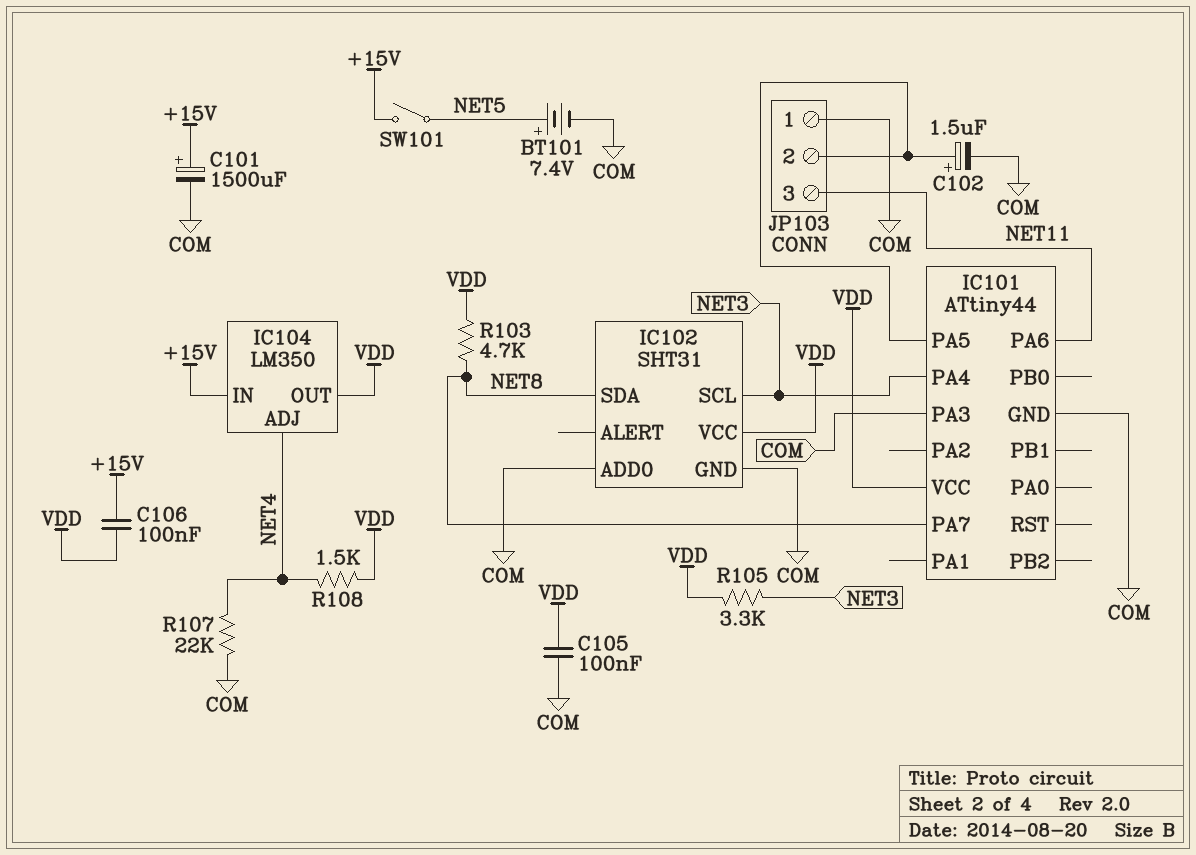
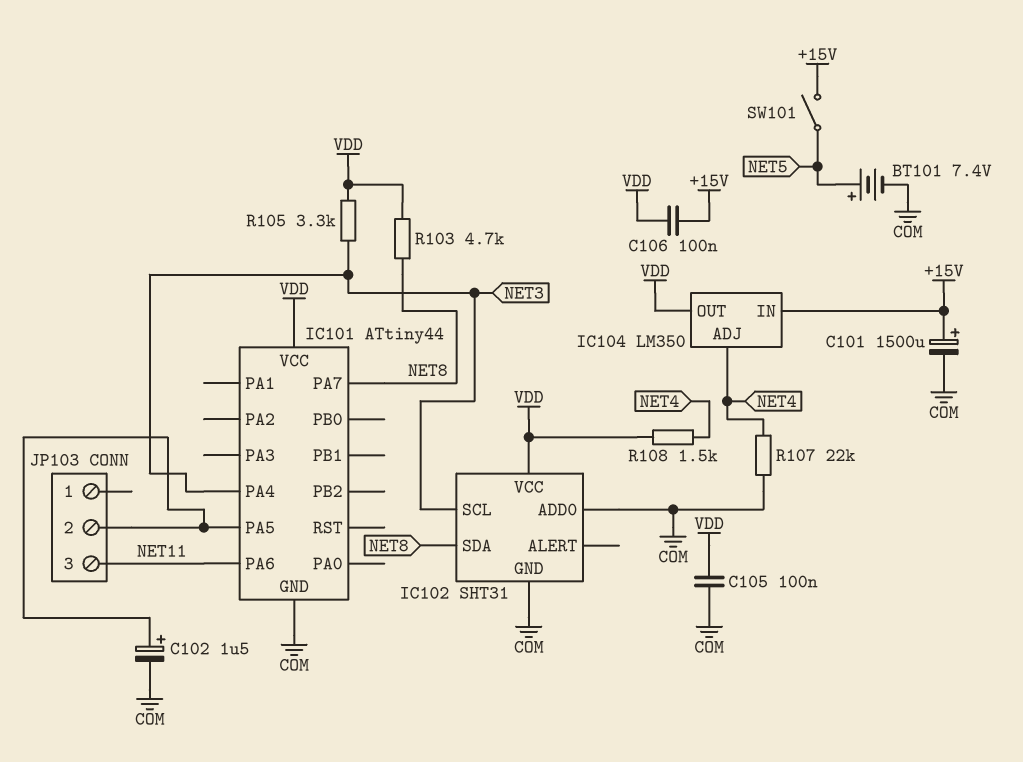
IC101 pin PA3: COM -> none
JP103 pin 1: COM -> none

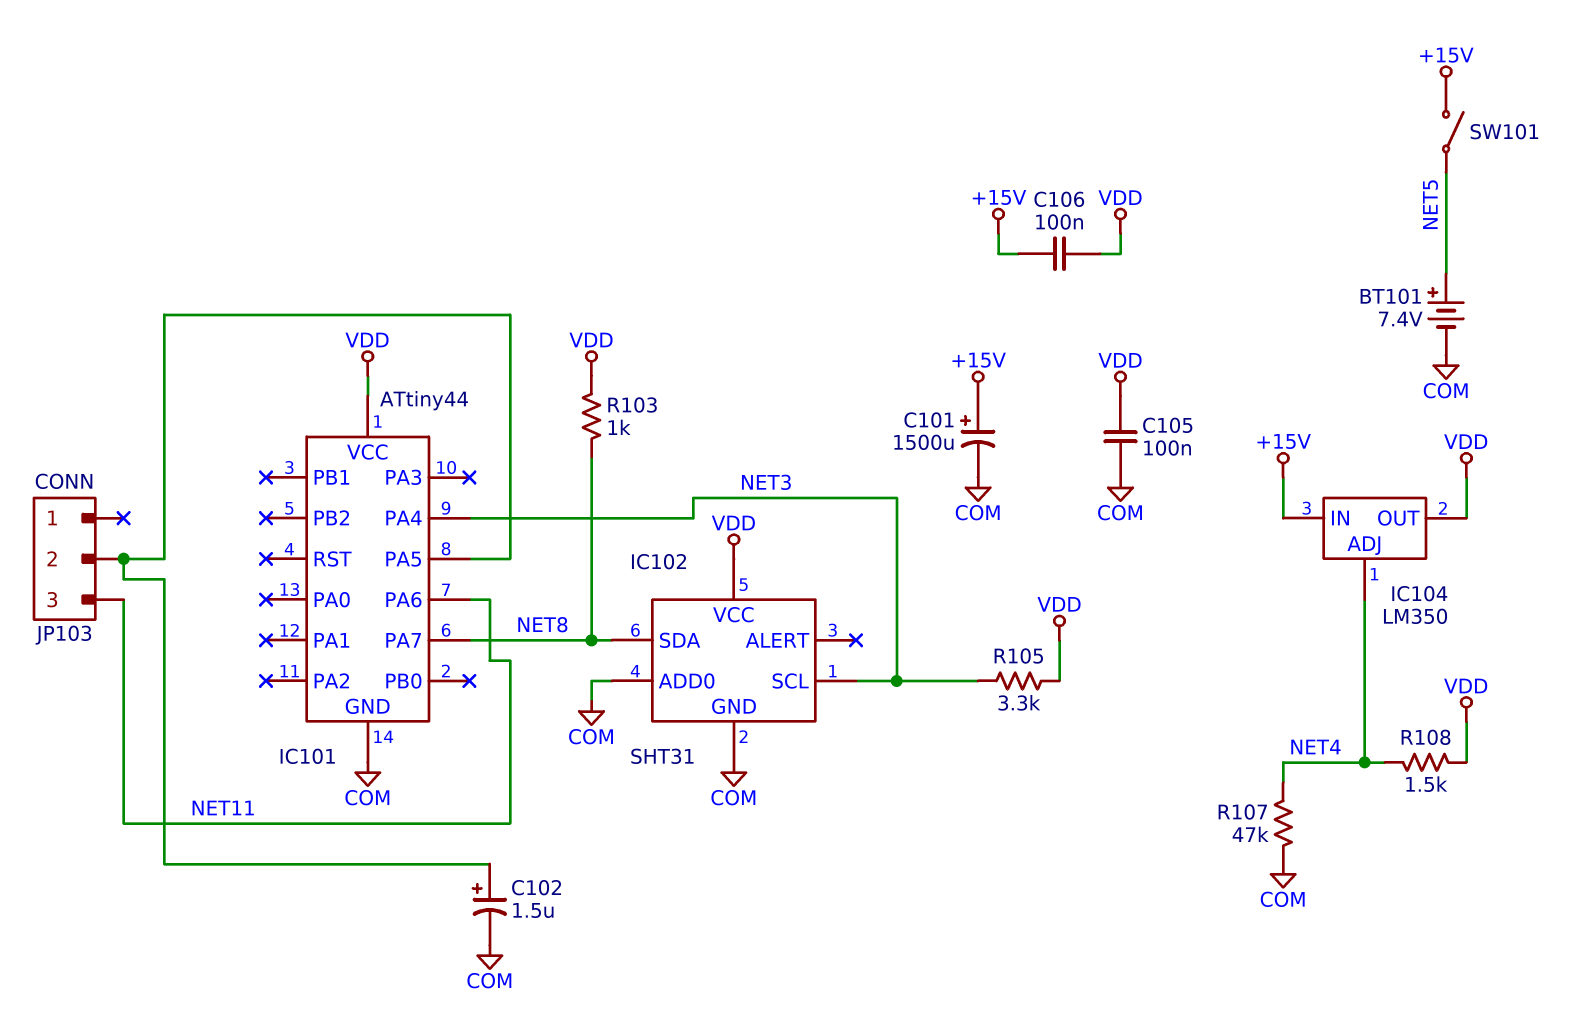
R103: 4.7k (NET8, VDD) -> 1k (NET8, VDD)
R107: 22k (COM, NET4) -> 47k (COM, NET4)

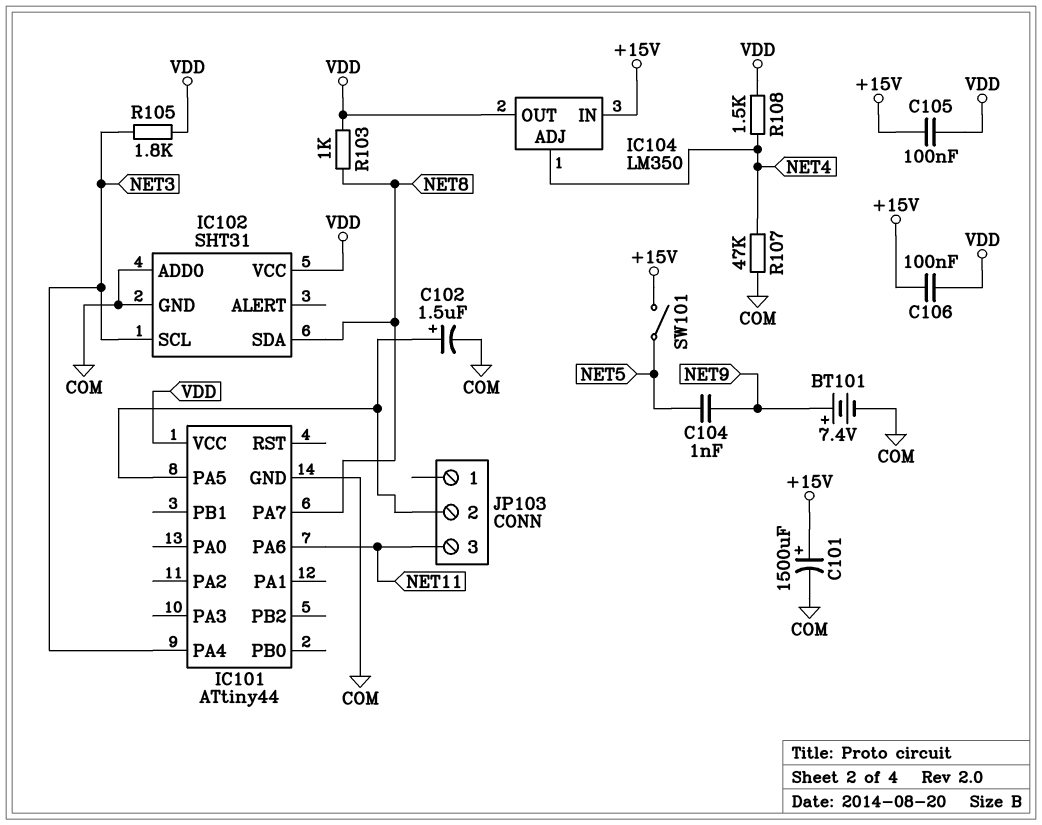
BT101: 7.4V (plus NET5, minus COM) -> 7.4V (plus NET9, minus COM)
C104: none -> 1nF (NET5, NET9)
C105: 100nF (COM, VDD) -> 100nF (+15V, VDD)
R105: 3.3k (NET3, VDD) -> 1.8k (NET3, VDD)

